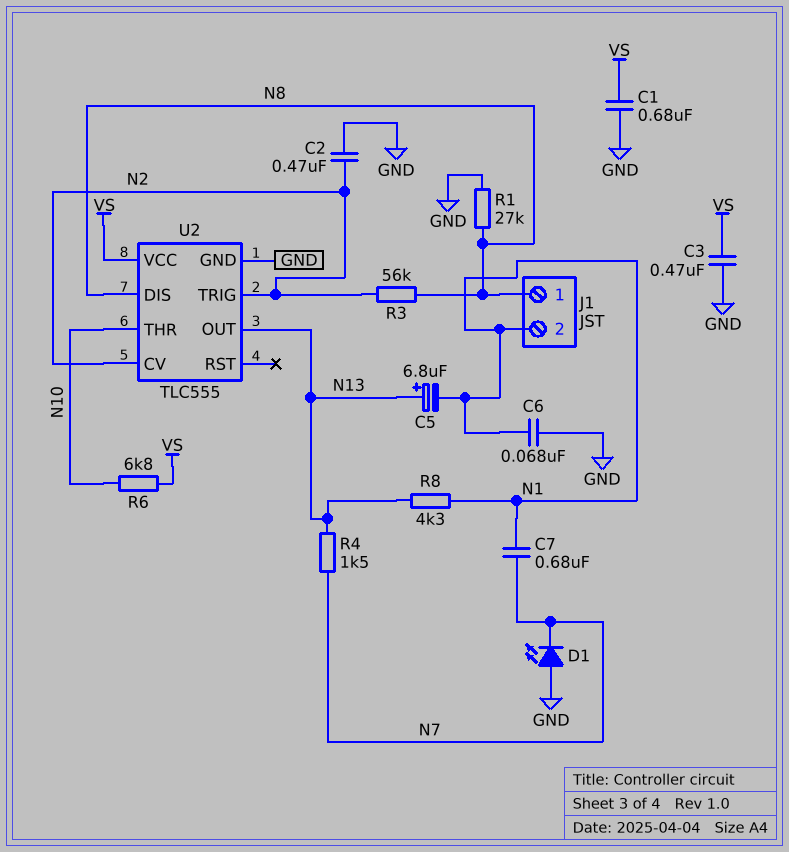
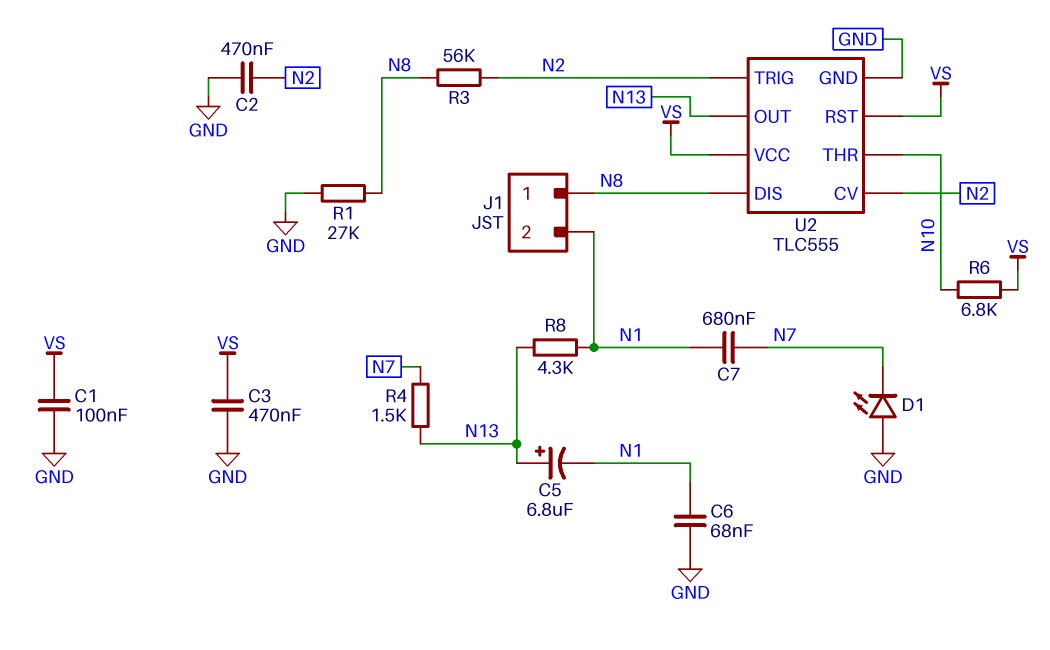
C1: 680nF (GND, VS) -> 100nF (GND, VS)
U2 pin RST: none -> VS

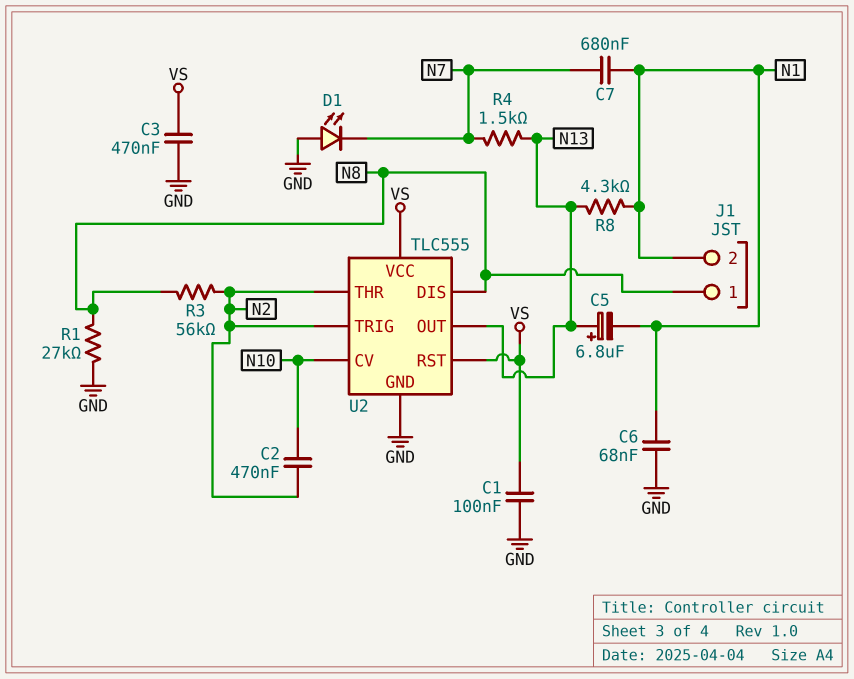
C2: 470nF (GND, N2) -> 470nF (N2, N10)
R6: 6.8k (N10, VS) -> none
U2 pin CV: N2 -> N10
U2 pin THR: N10 -> N2

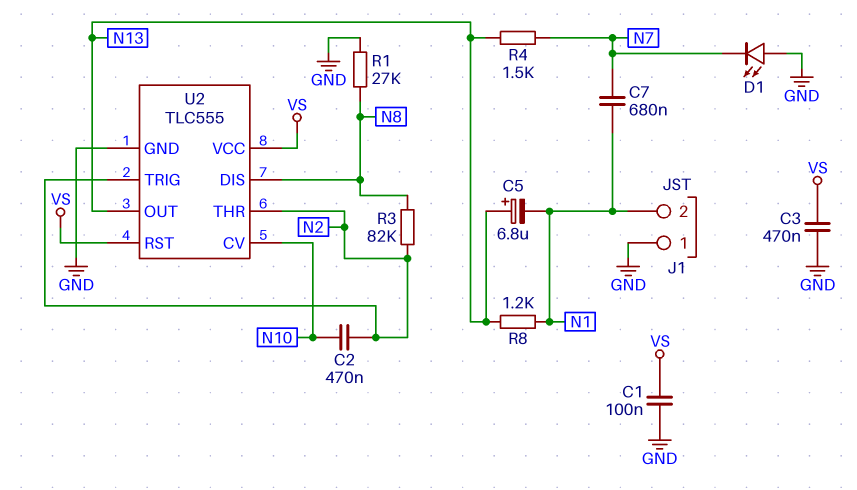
C6: 68nF (GND, N1) -> none
J1 pin 1: N8 -> GND
R3: 56k (N2, N8) -> 82k (N2, N8)
R8: 4.3k (N1, N13) -> 1.2k (N1, N13)

